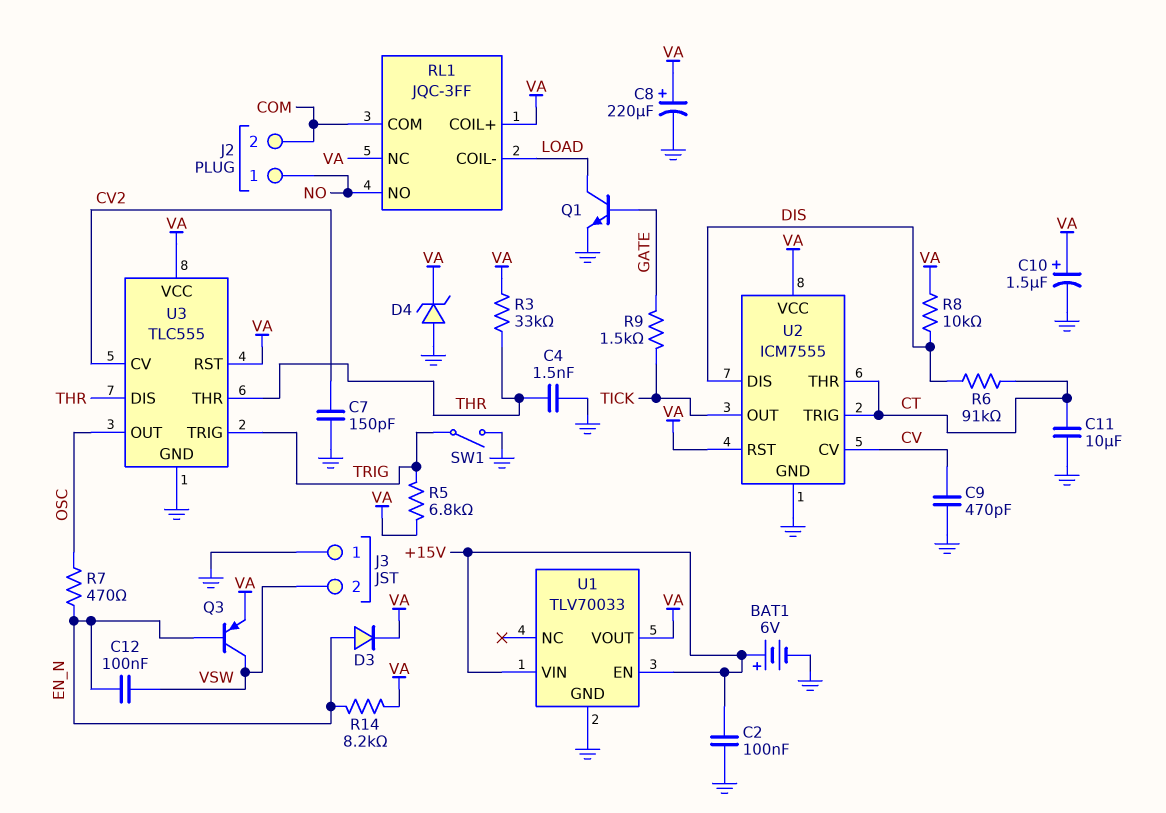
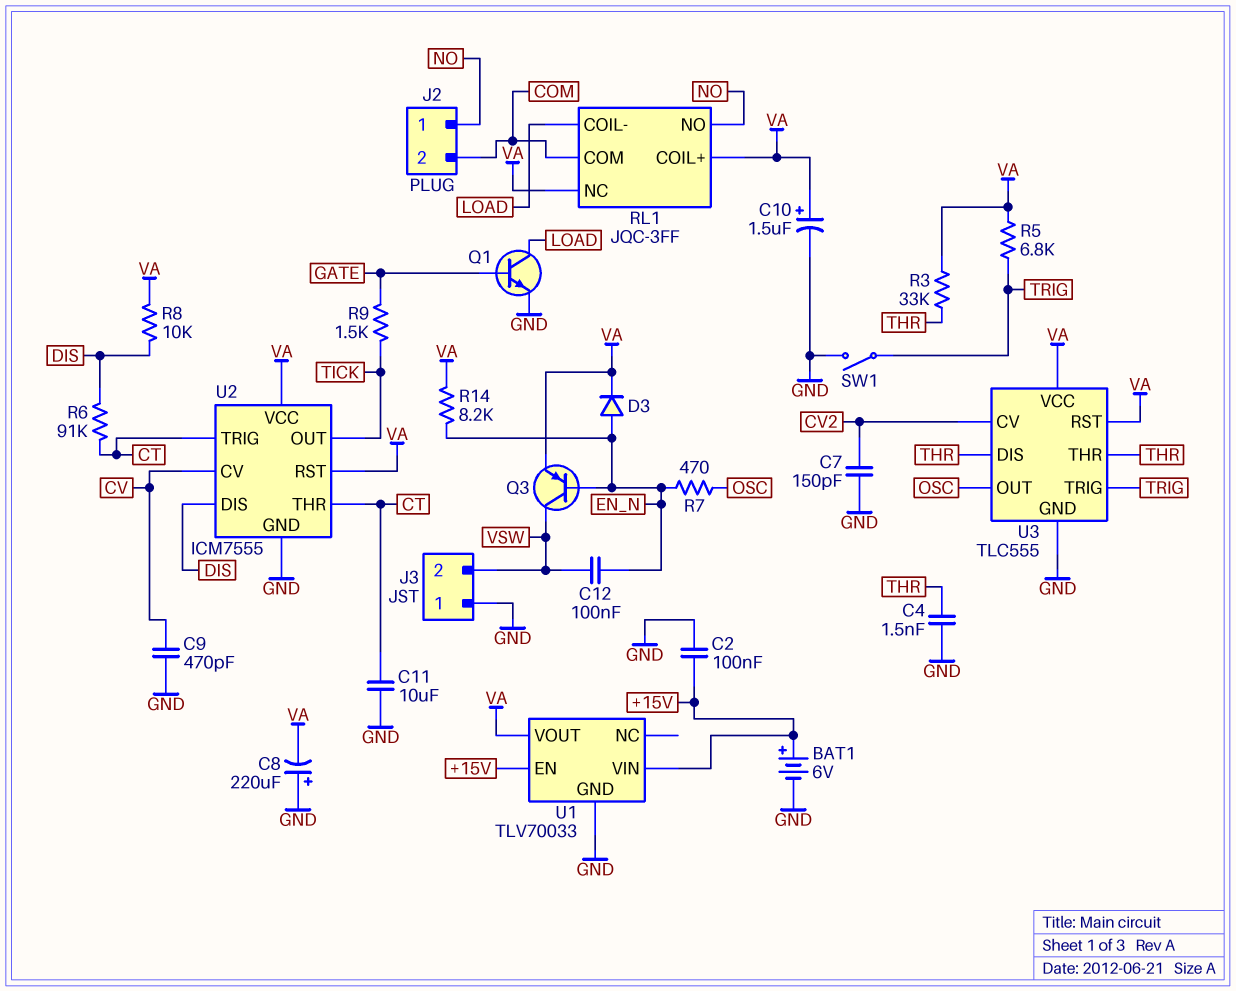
C8: 220uF (plus VA, minus GND) -> 220uF (plus GND, minus VA)
D4: zener (A GND, K VA) -> none

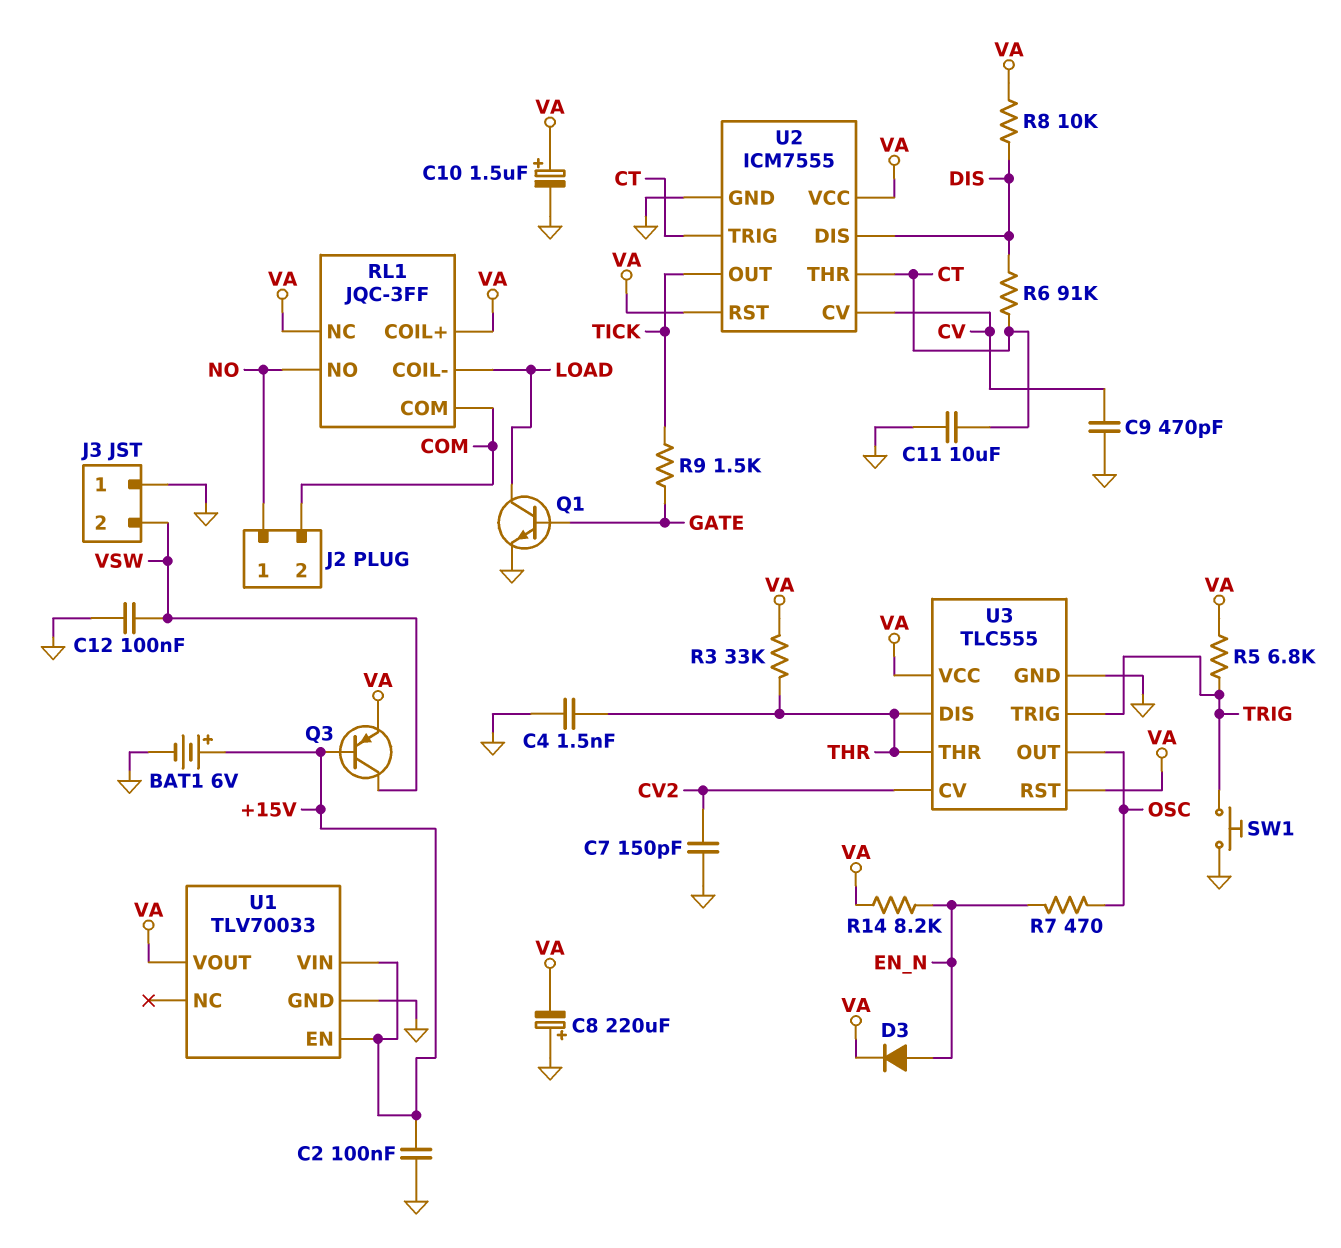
C12: 100nF (EN_N, VSW) -> 100nF (GND, VSW)
Q3: PNP (B EN_N, C VSW, E VA) -> PNP (B +15V, C VSW, E VA)
SW1: switch (GND, TRIG) -> button (GND, TRIG)

